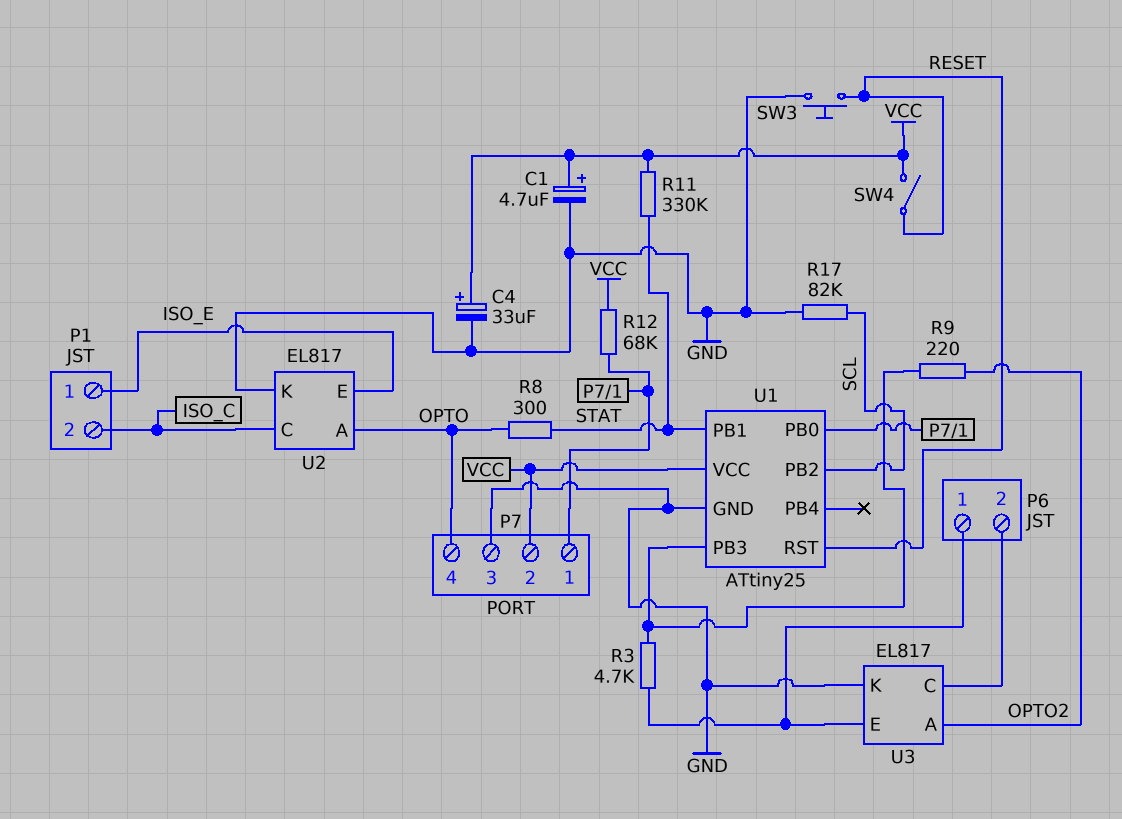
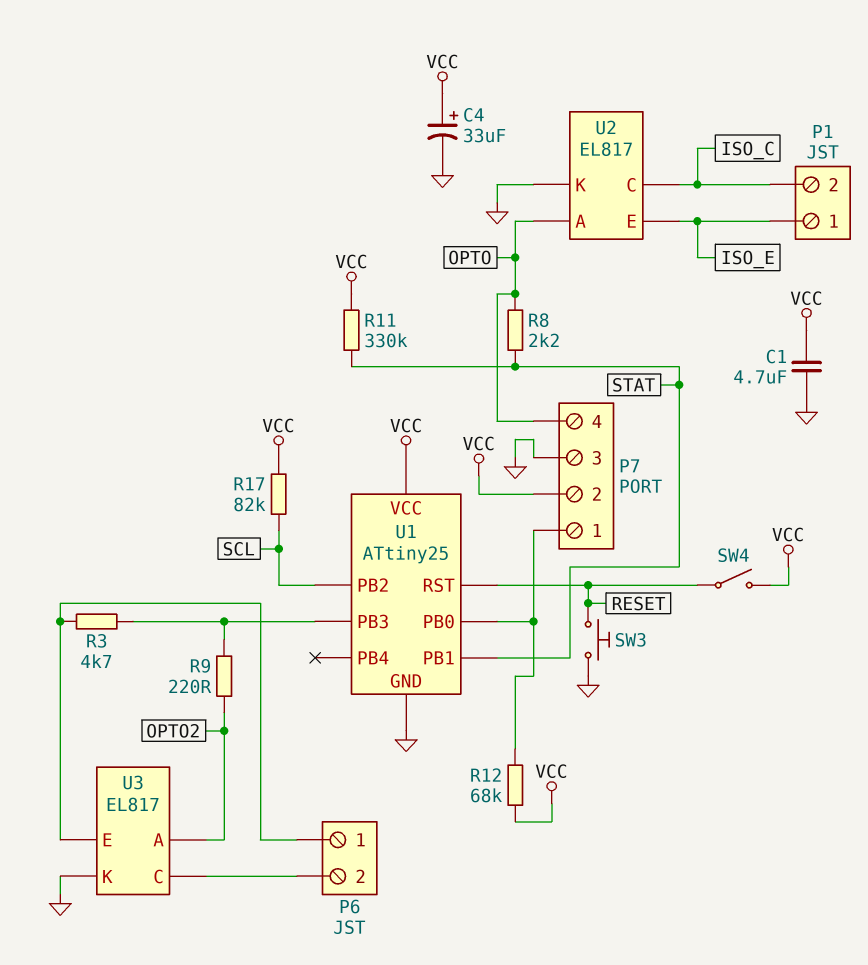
C1: 4.7uF (plus VCC, minus GND) -> 4.7uF (GND, VCC)
R8: 300 (OPTO, STAT) -> 2.2k (OPTO, STAT)
R17: 82k (GND, SCL) -> 82k (SCL, VCC)

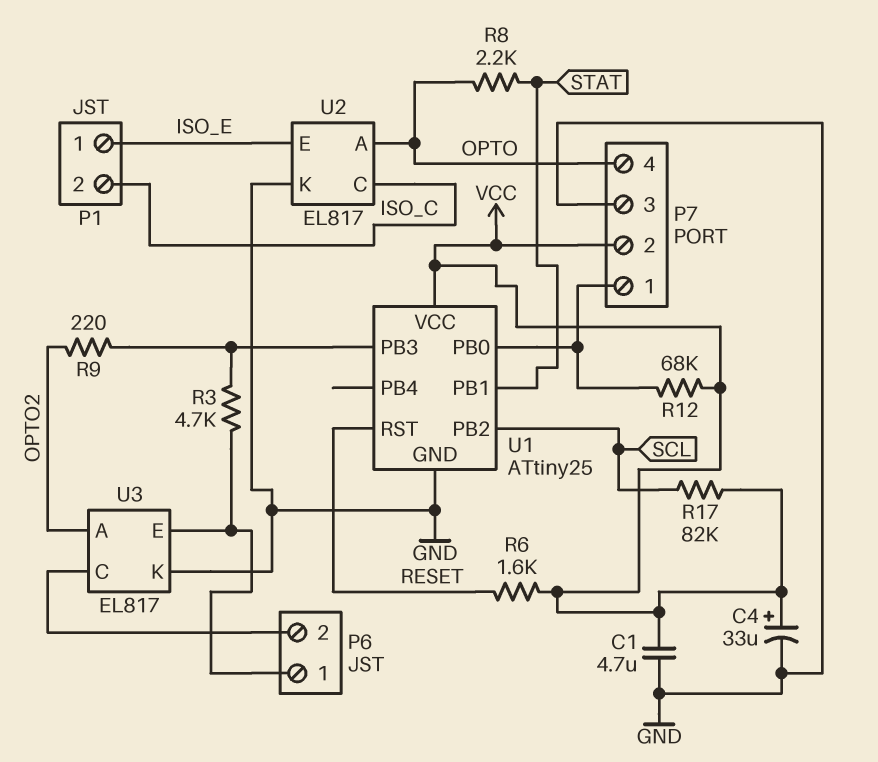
R6: none -> 1.6k (RESET, VCC)
R11: 330k (STAT, VCC) -> none
SW3: button (GND, RESET) -> none
SW4: switch (RESET, VCC) -> none

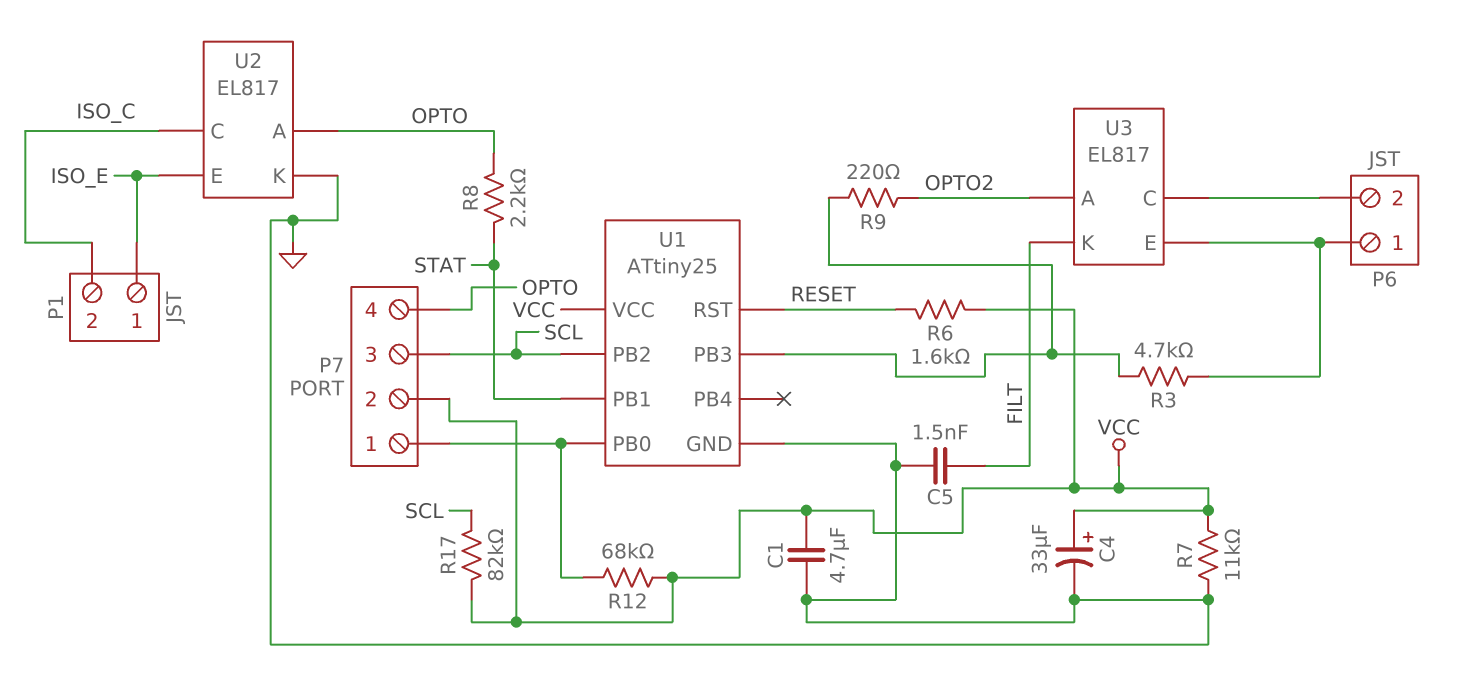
C5: none -> 1.5nF (FILT, GND)
P7 pin 3: GND -> SCL
R7: none -> 11k (GND, VCC)
U3 pin K: GND -> FILT

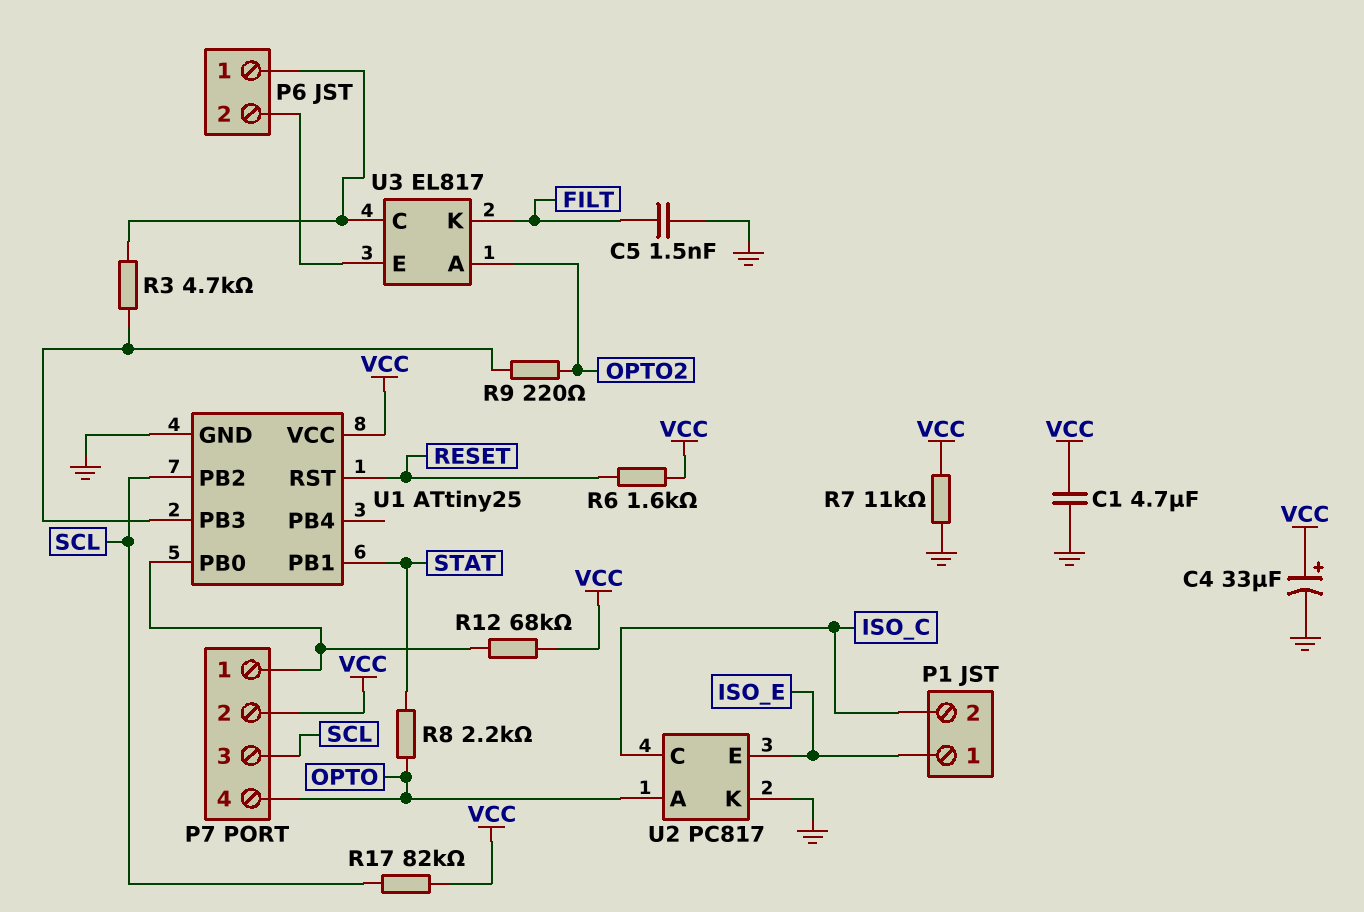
U2: EL817 -> PC817
U3 pin C: P6/2 -> P6/1
U3 pin E: P6/1 -> P6/2

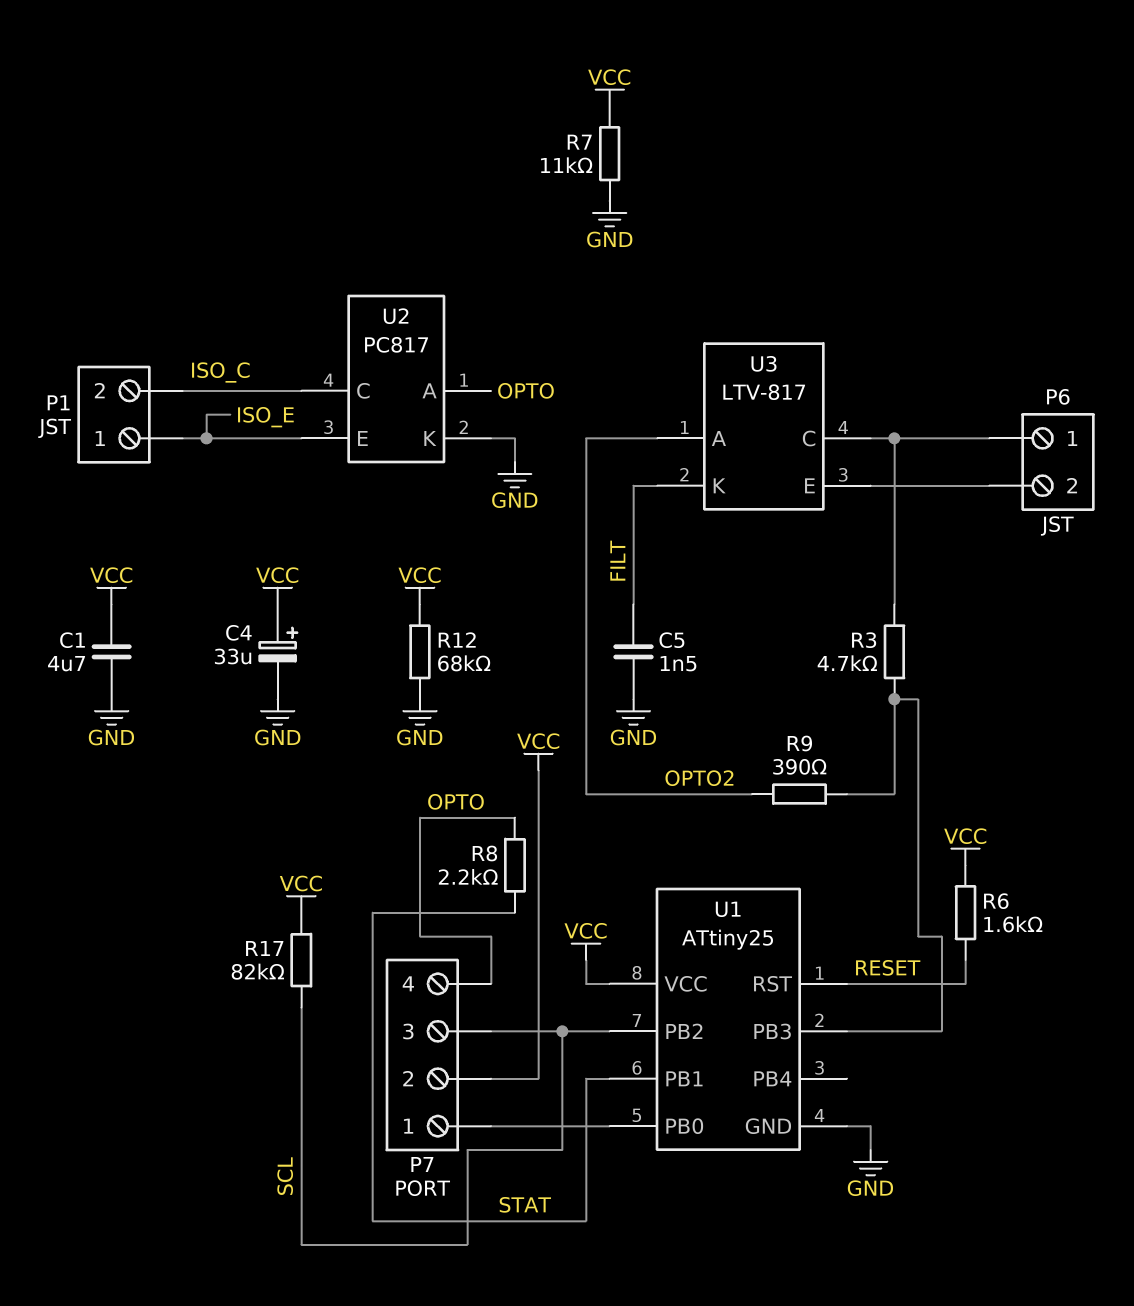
R9: 220 (OPTO2, U1/PB3) -> 390 (OPTO2, U1/PB3)
R12: 68k (P7/1, VCC) -> 68k (GND, VCC)
U3: EL817 -> LTV-817

